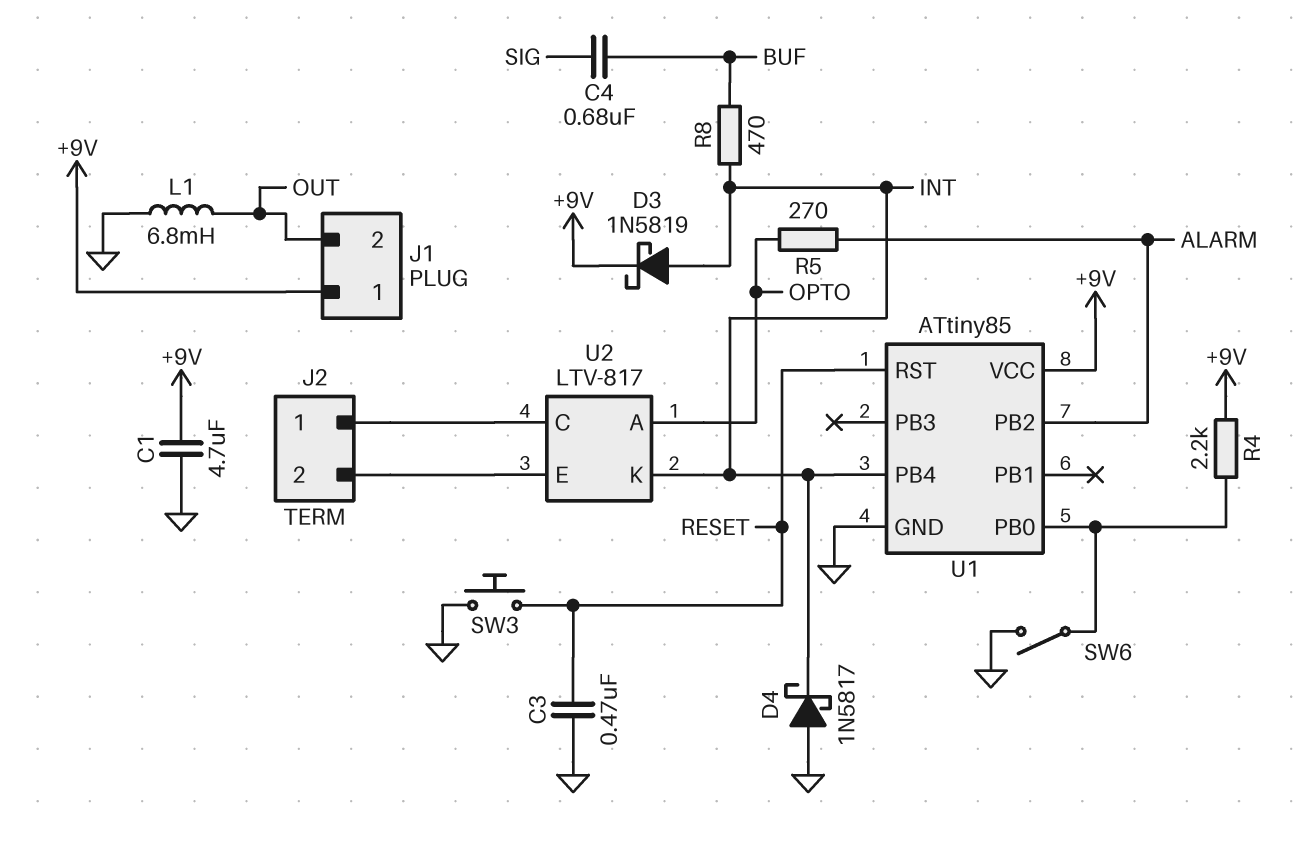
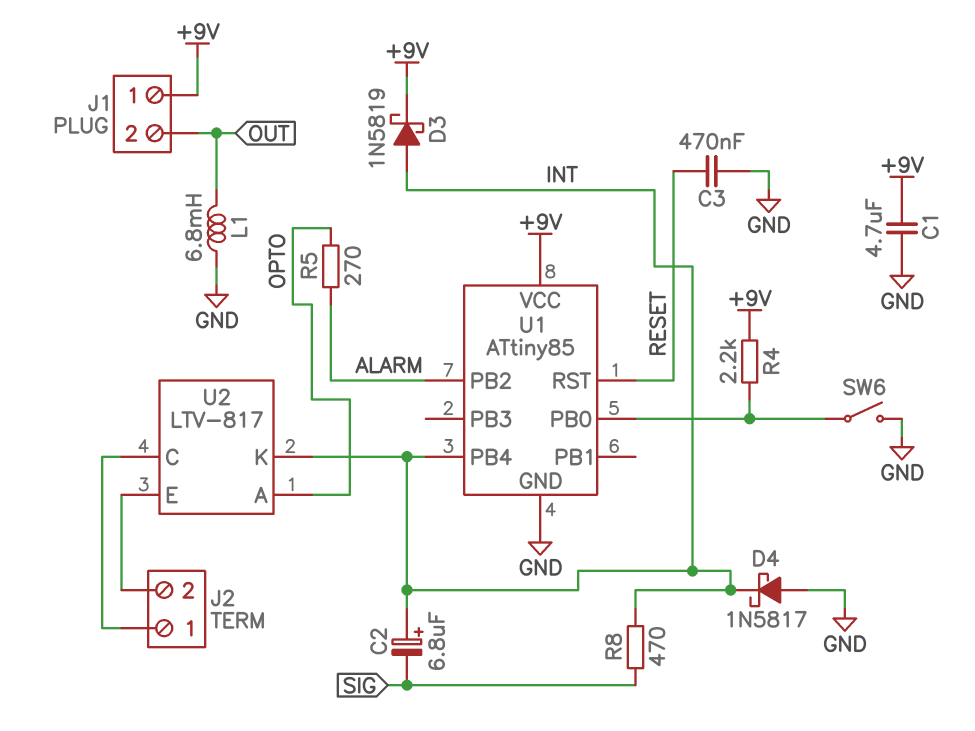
C2: none -> 6.8uF (plus INT, minus SIG)
C4: 680nF (BUF, SIG) -> none
R8: 470 (BUF, INT) -> 470 (INT, SIG)
SW3: button (GND, RESET) -> none

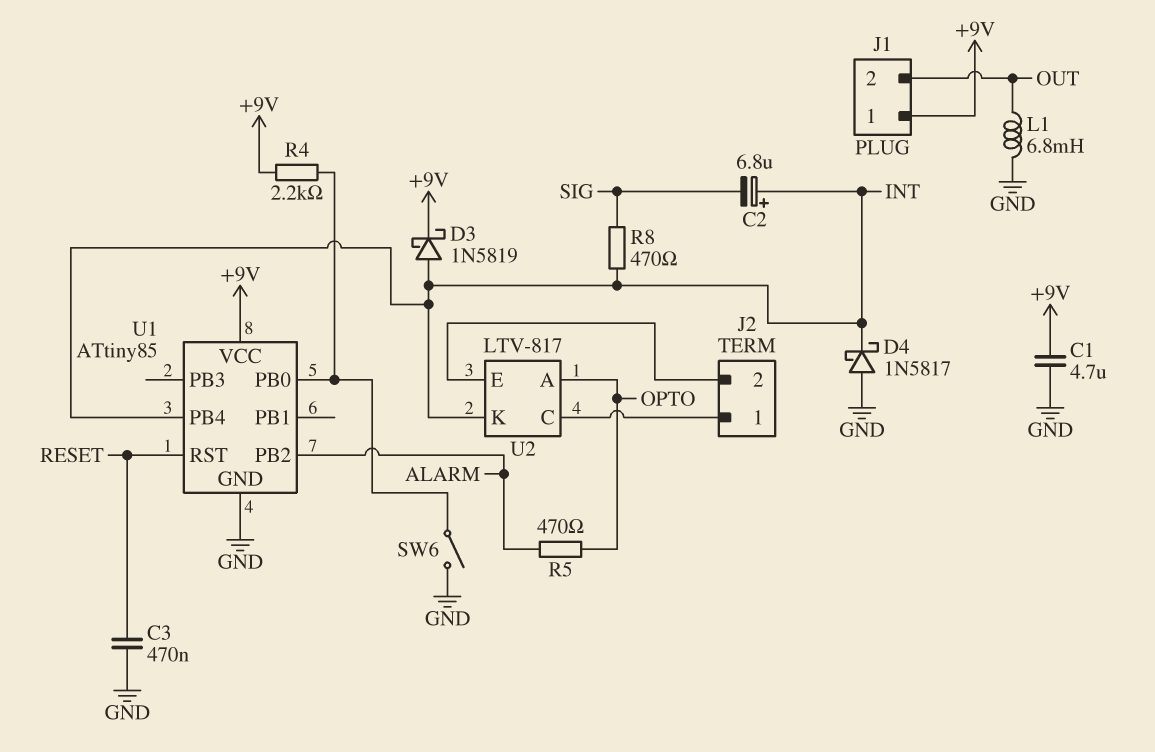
R5: 270 (ALARM, OPTO) -> 470 (ALARM, OPTO)

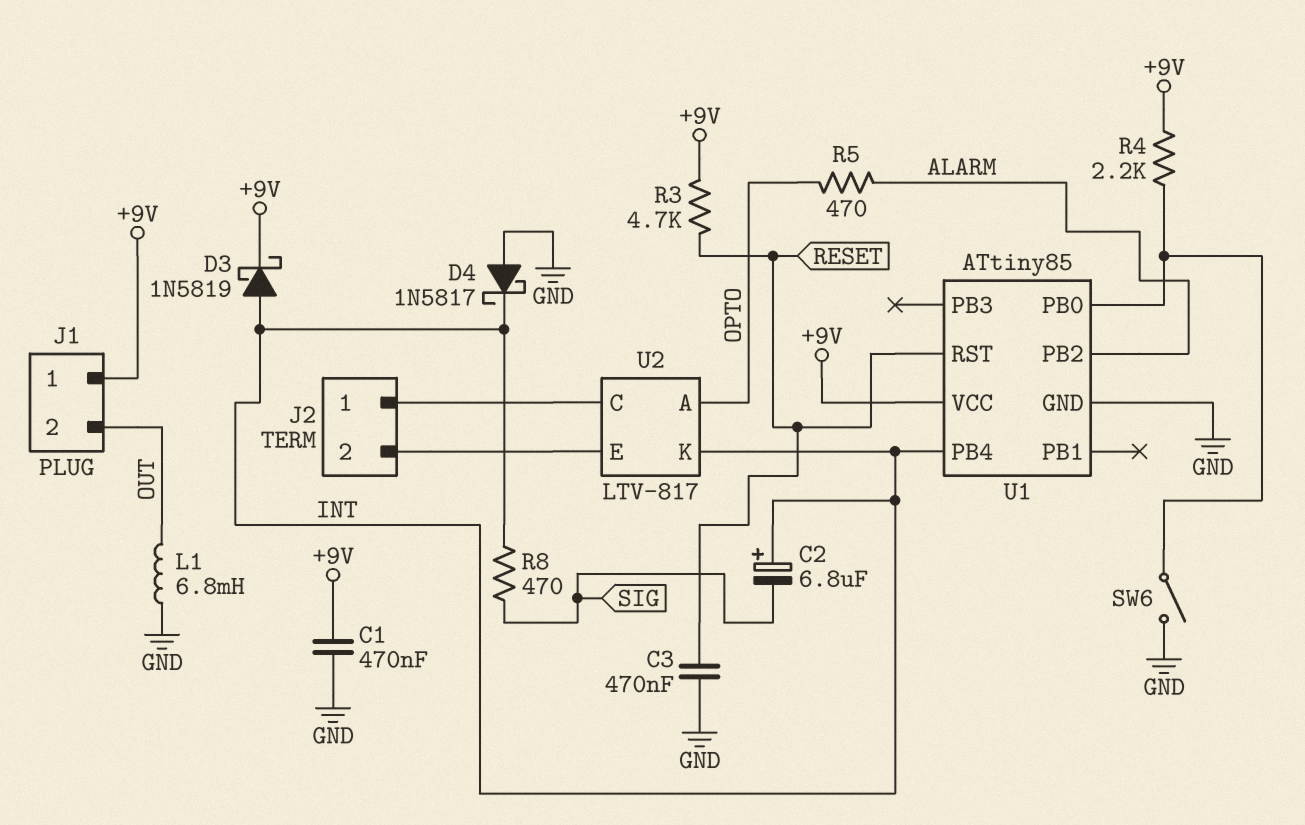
C1: 4.7uF (+9V, GND) -> 470nF (+9V, GND)
R3: none -> 4.7k (+9V, RESET)

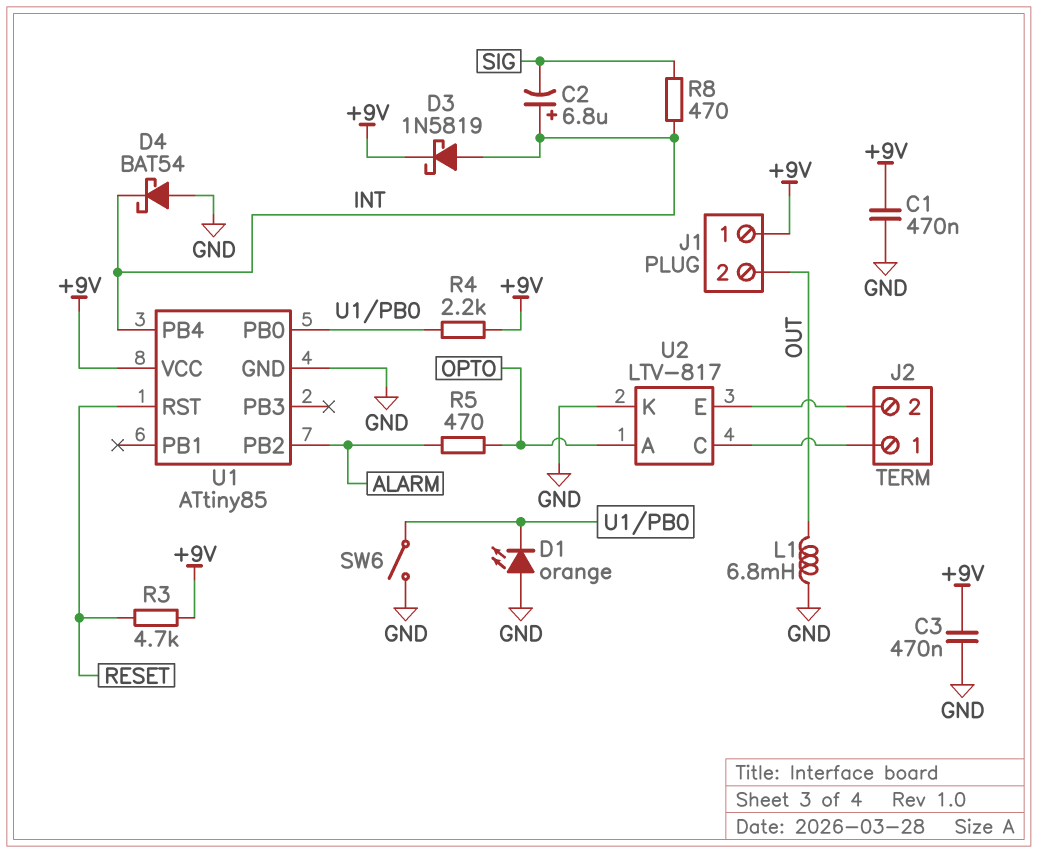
C3: 470nF (GND, RESET) -> 470nF (+9V, GND)
D1: none -> LED orange (A GND, K U1/PB0)
D4: schottky 1N5817 (A GND, K INT) -> schottky BAT54 (A GND, K INT)
U2 pin K: INT -> GND

